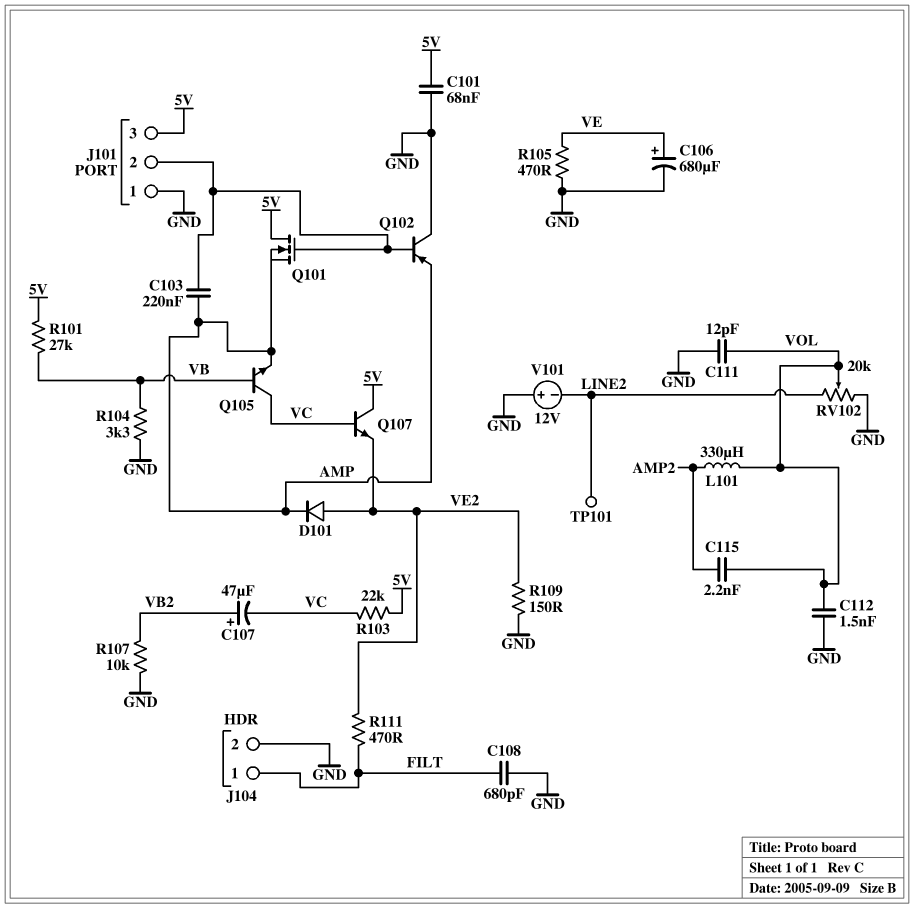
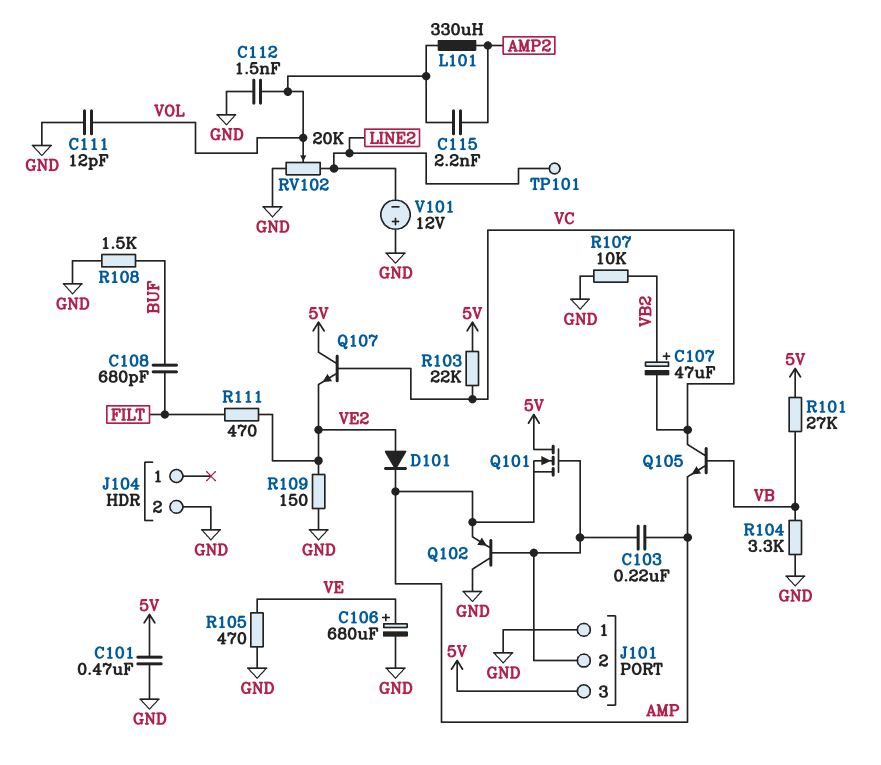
C101: 68nF (5V, GND) -> 470nF (5V, GND)
C108: 680pF (FILT, GND) -> 680pF (BUF, FILT)
J104 pin 1: FILT -> none
R108: none -> 1.5k (BUF, GND)

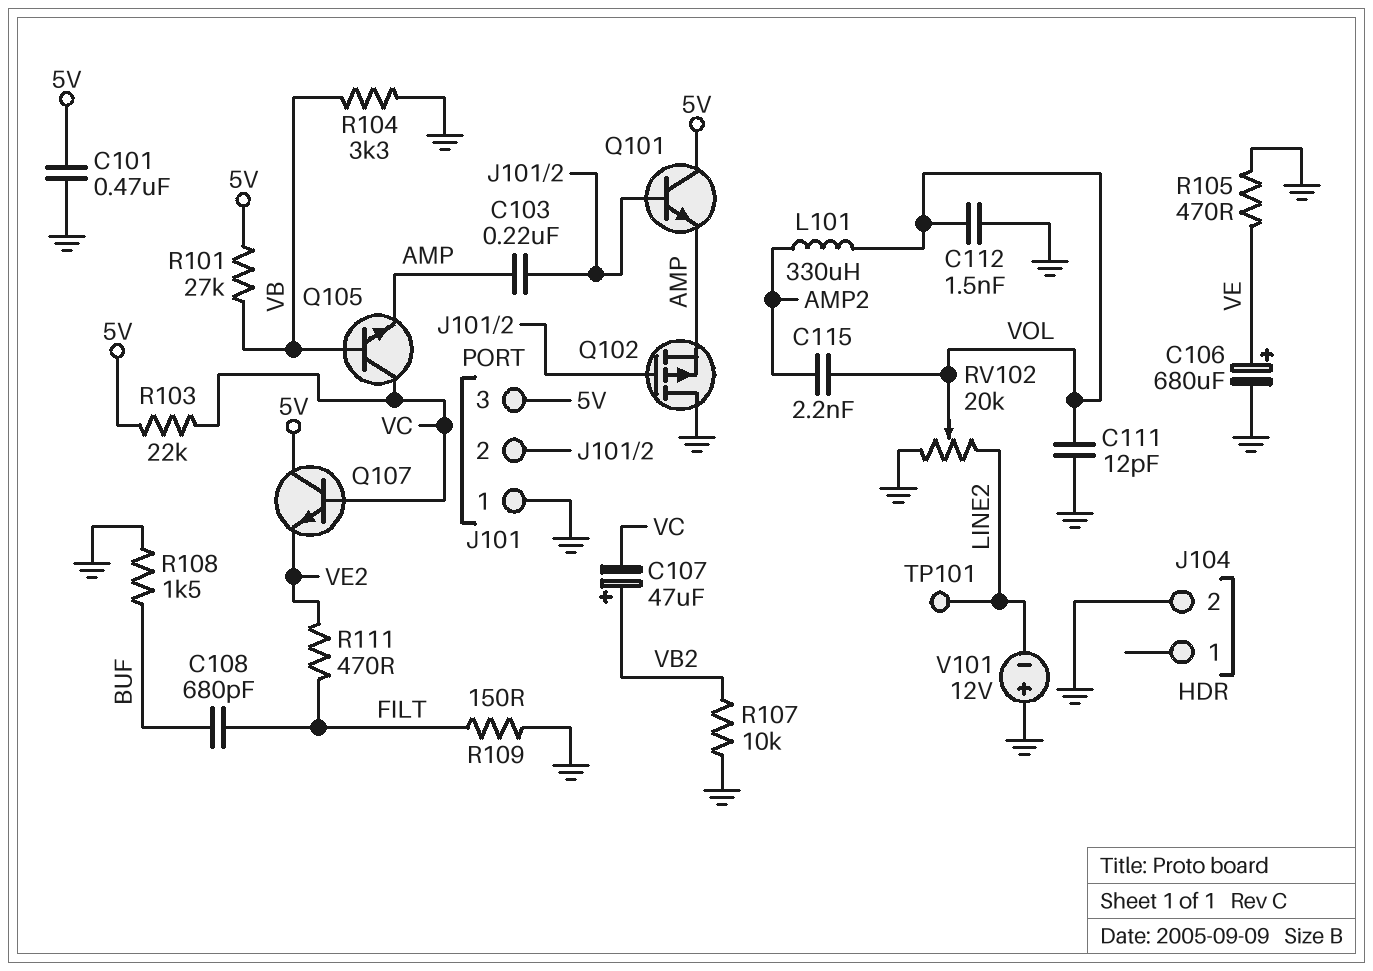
D101: diode (A VE2, K AMP) -> none
Q101: NMOS (G J101/2, D 5V, S AMP) -> NPN (B J101/2, C 5V, E AMP)
Q102: PNP (B J101/2, C GND, E AMP) -> PMOS (G J101/2, D GND, S AMP)
R109: 150 (GND, VE2) -> 150 (FILT, GND)

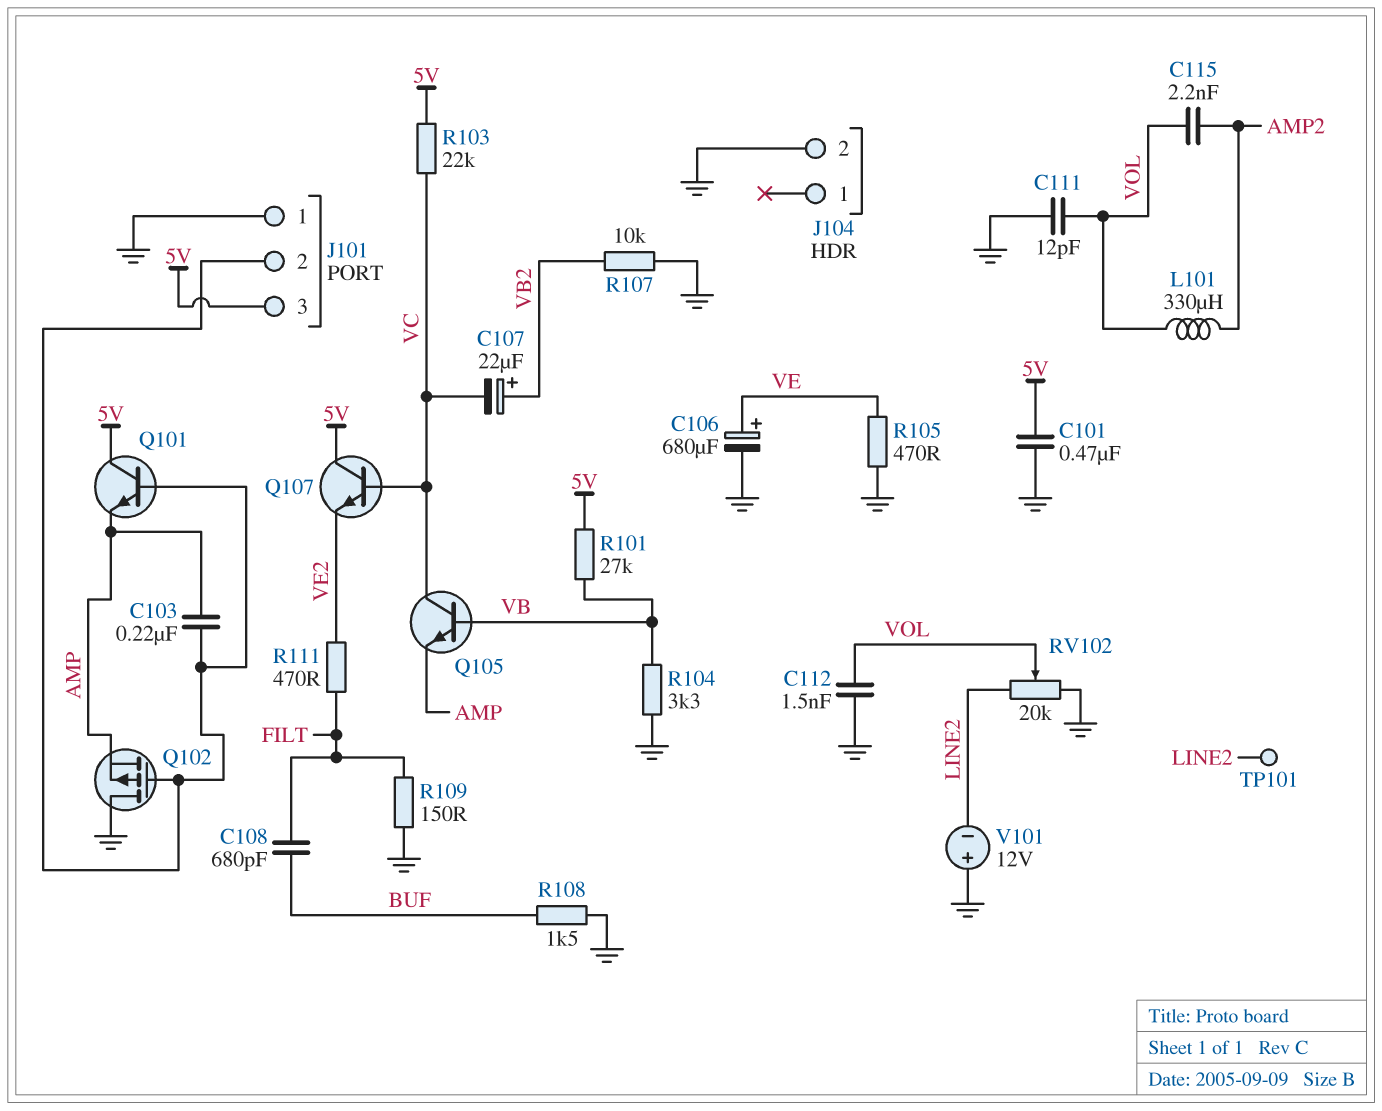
C107: 47uF (plus VB2, minus VC) -> 22uF (plus VB2, minus VC)

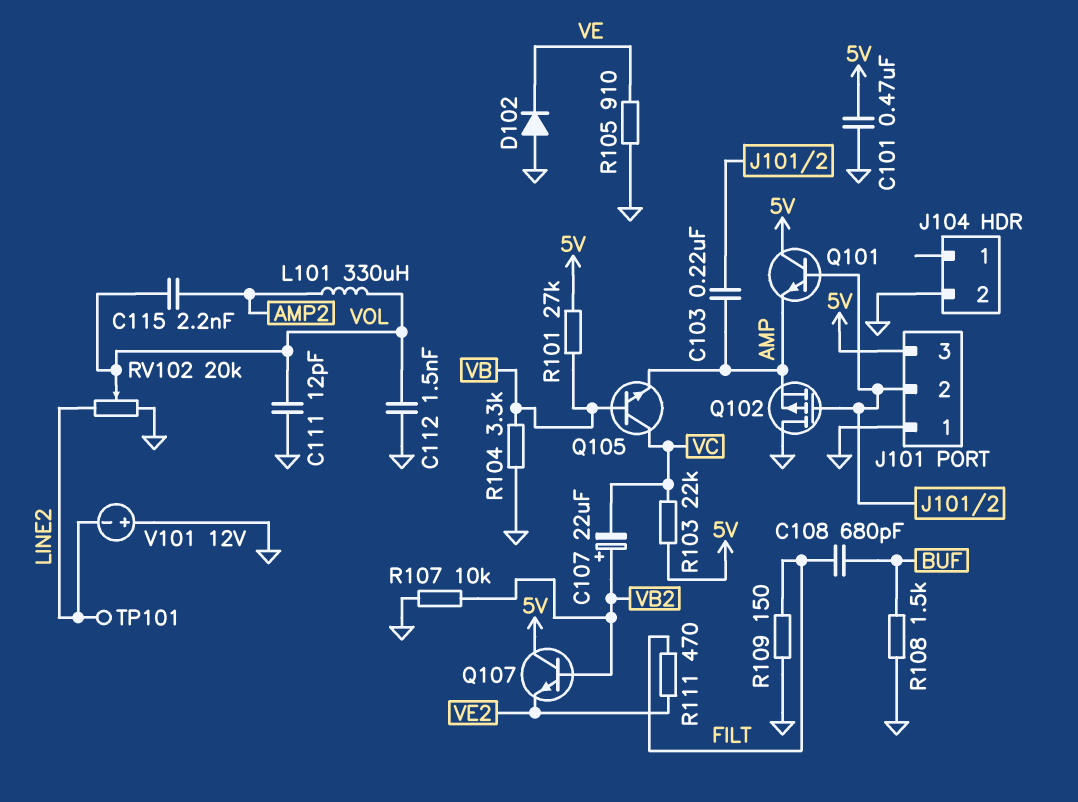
C106: 680uF (plus VE, minus GND) -> none
D102: none -> diode (A GND, K VE)
Q107: NPN (B VC, C 5V, E VE2) -> NPN (B VB2, C 5V, E VE2)
R105: 470 (GND, VE) -> 910 (GND, VE)

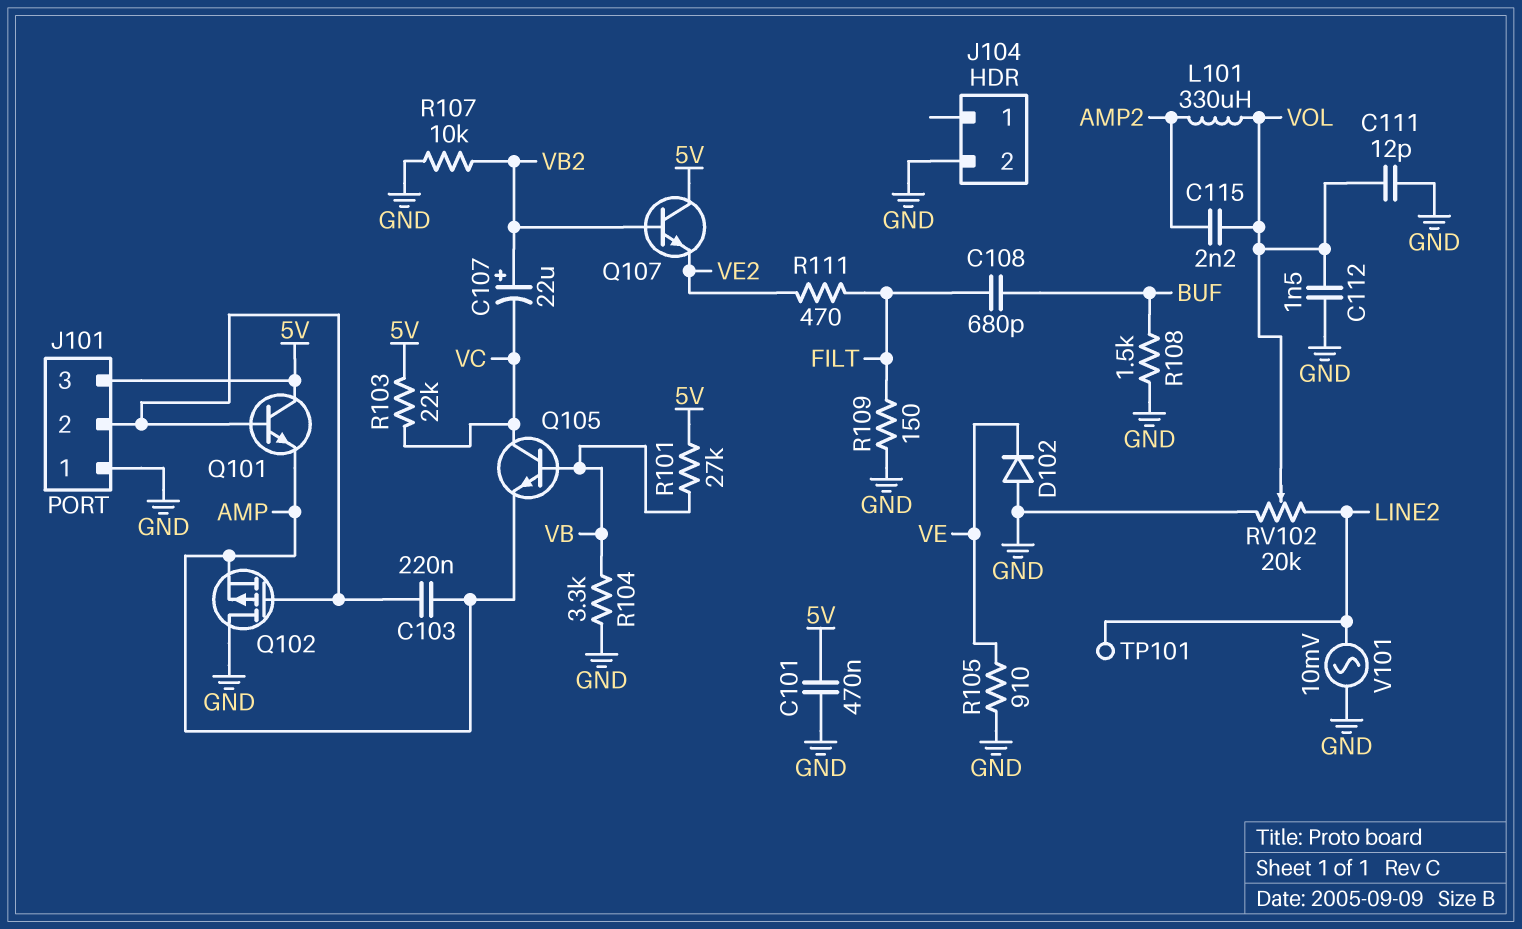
V101: 12V (plus GND, minus LINE2) -> AC 10mV (GND, LINE2)

